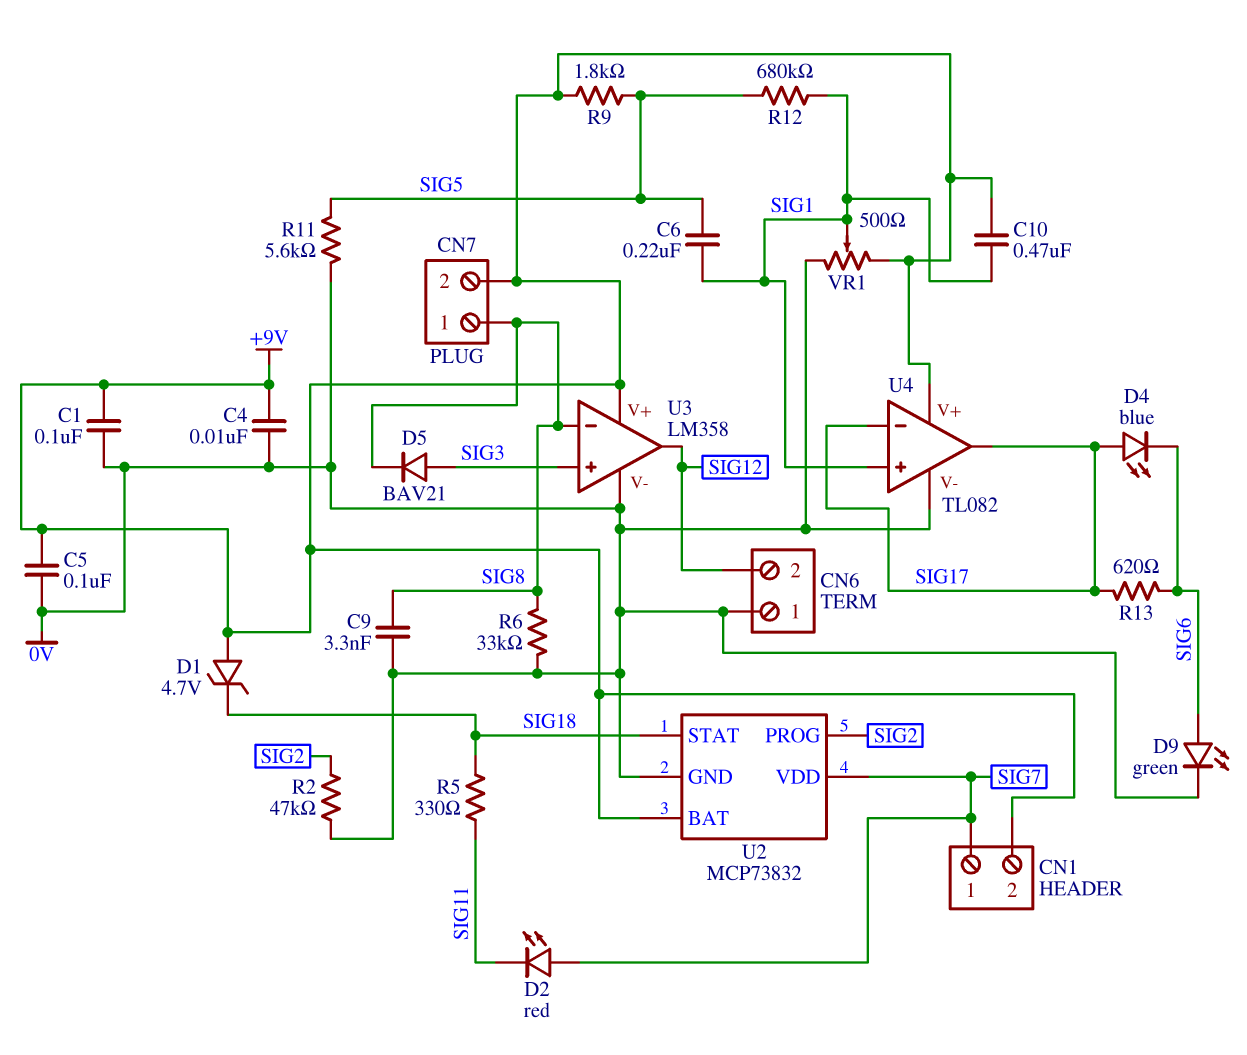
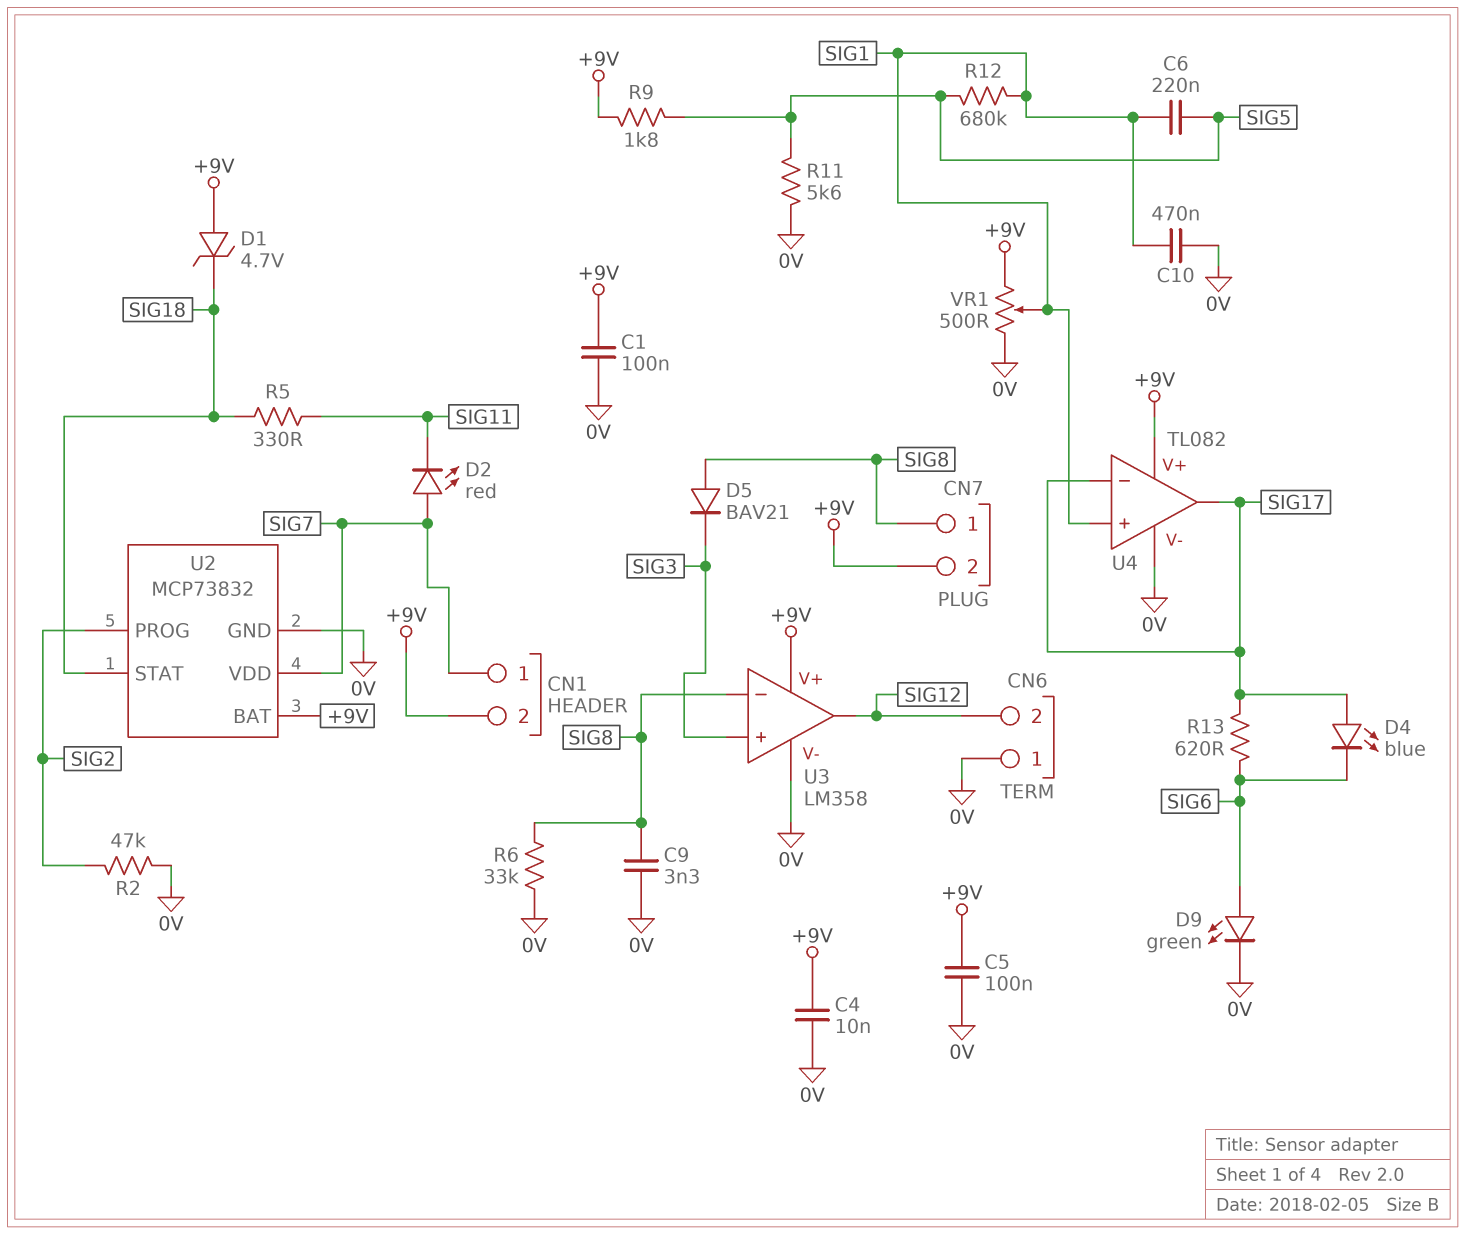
C10: 470nF (+9V, SIG1) -> 470nF (0V, SIG1)
D5: diode BAV21 (A SIG3, K SIG8) -> diode BAV21 (A SIG8, K SIG3)

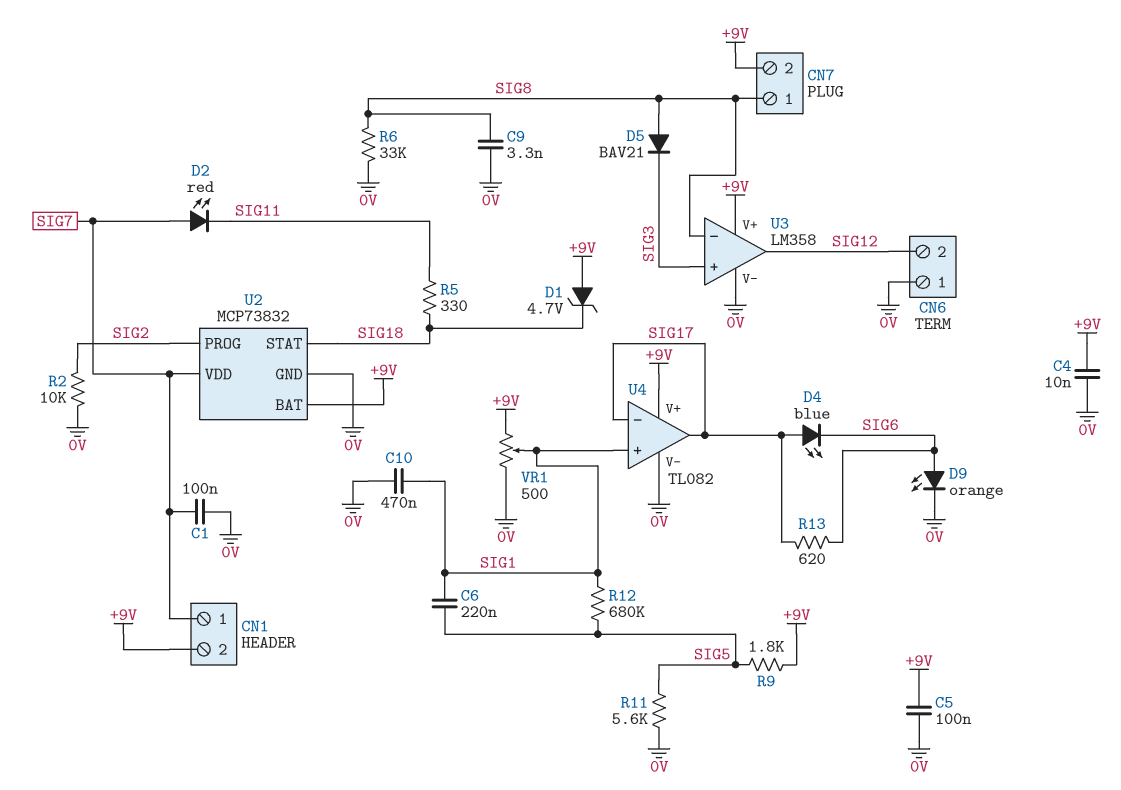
C1: 100nF (+9V, 0V) -> 100nF (0V, SIG7)
D9: LED green (A SIG6, K 0V) -> LED orange (A SIG6, K 0V)
R2: 47k (0V, SIG2) -> 10k (0V, SIG2)

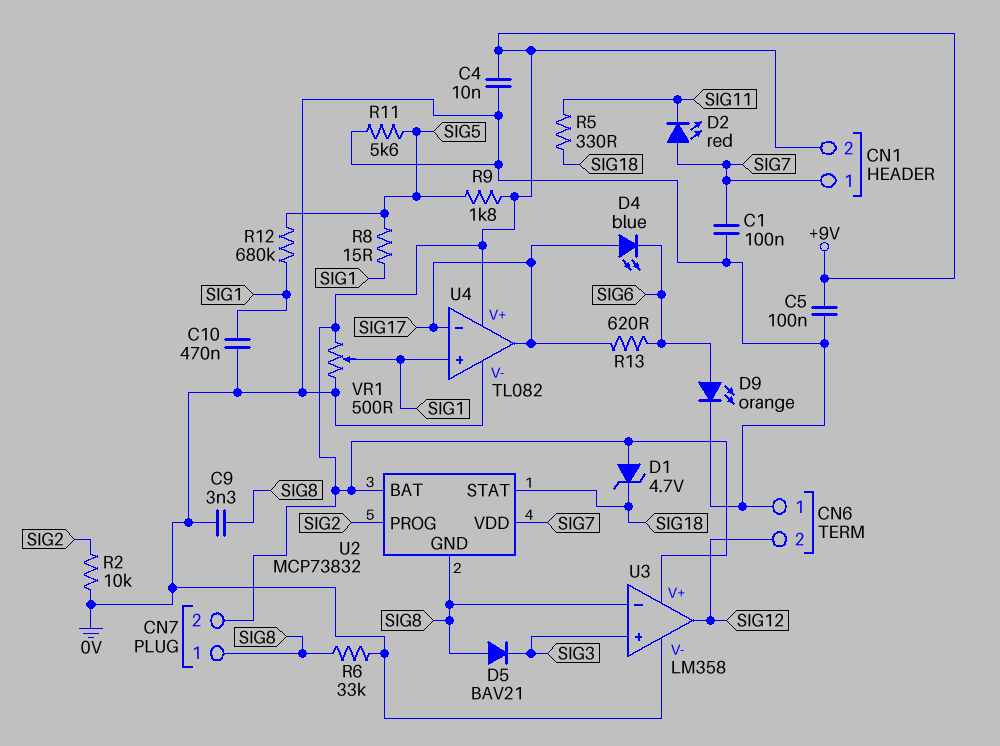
C6: 220nF (SIG1, SIG5) -> none
R8: none -> 15 (SIG1, SIG5)
U2 pin GND: 0V -> SIG8

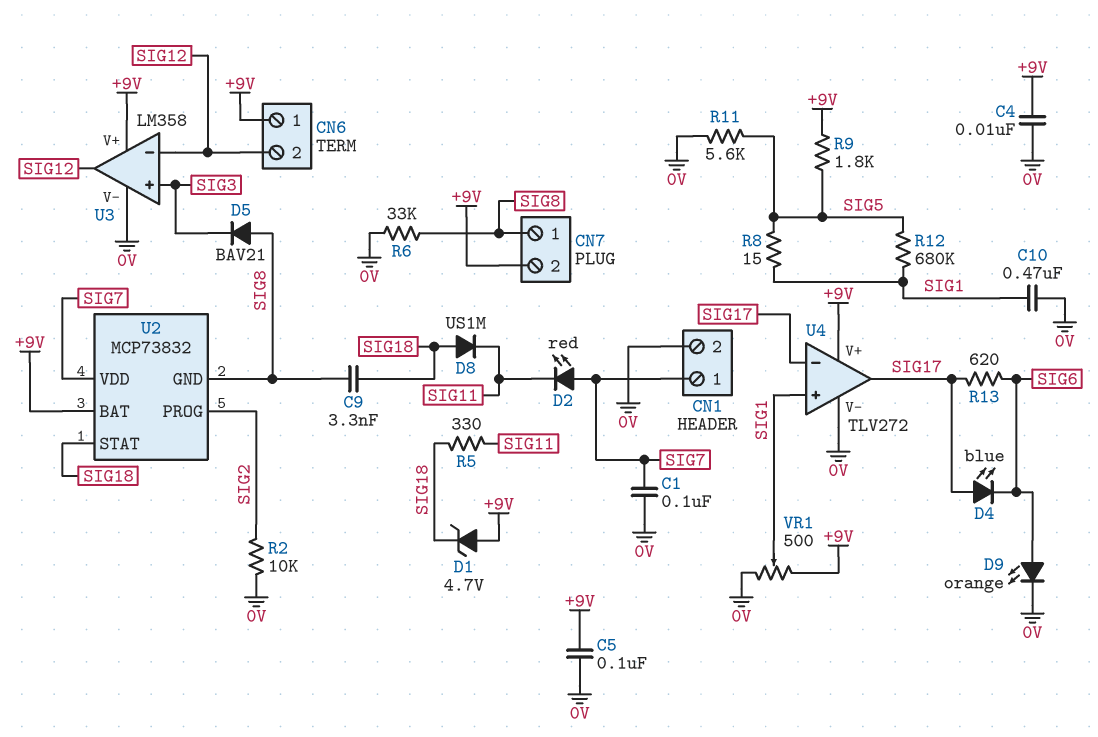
C9: 3.3nF (0V, SIG8) -> 3.3nF (SIG8, SIG18)
CN1 pin 2: +9V -> 0V
CN6 pin 1: 0V -> +9V
D8: none -> diode US1M (A SIG18, K SIG11)
U3 pin in-: SIG8 -> SIG12
U4: TL082 -> TLV272

